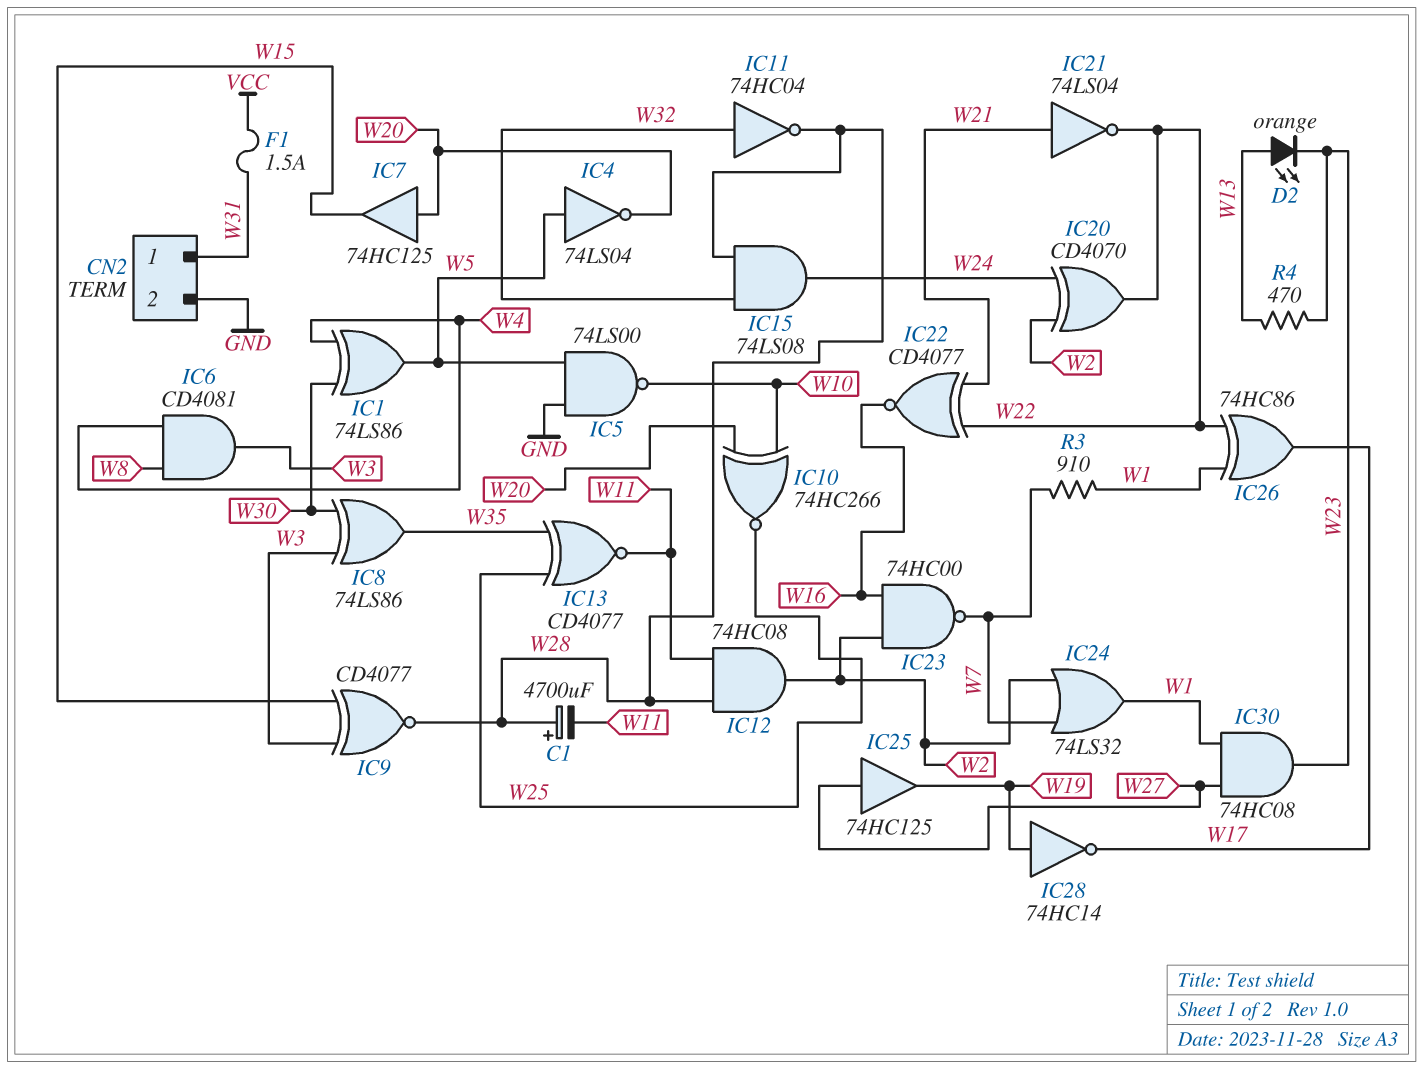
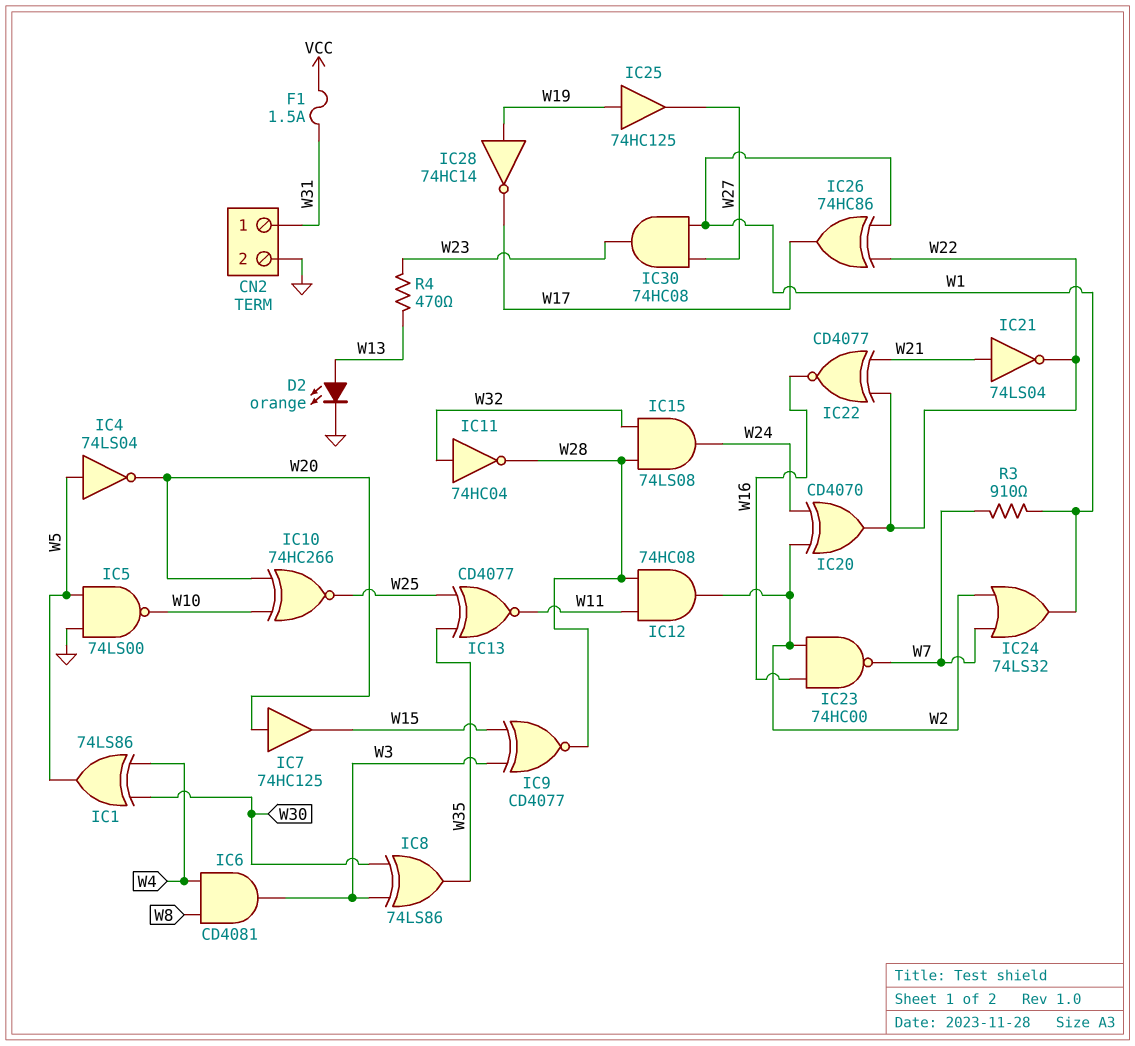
C1: 4700uF (plus W28, minus W11) -> none
D2: LED orange (A W13, K W23) -> LED orange (A W13, K GND)
IC25: buffer 74HC125 (in W27, out W19) -> buffer 74HC125 (in W19, out W27)

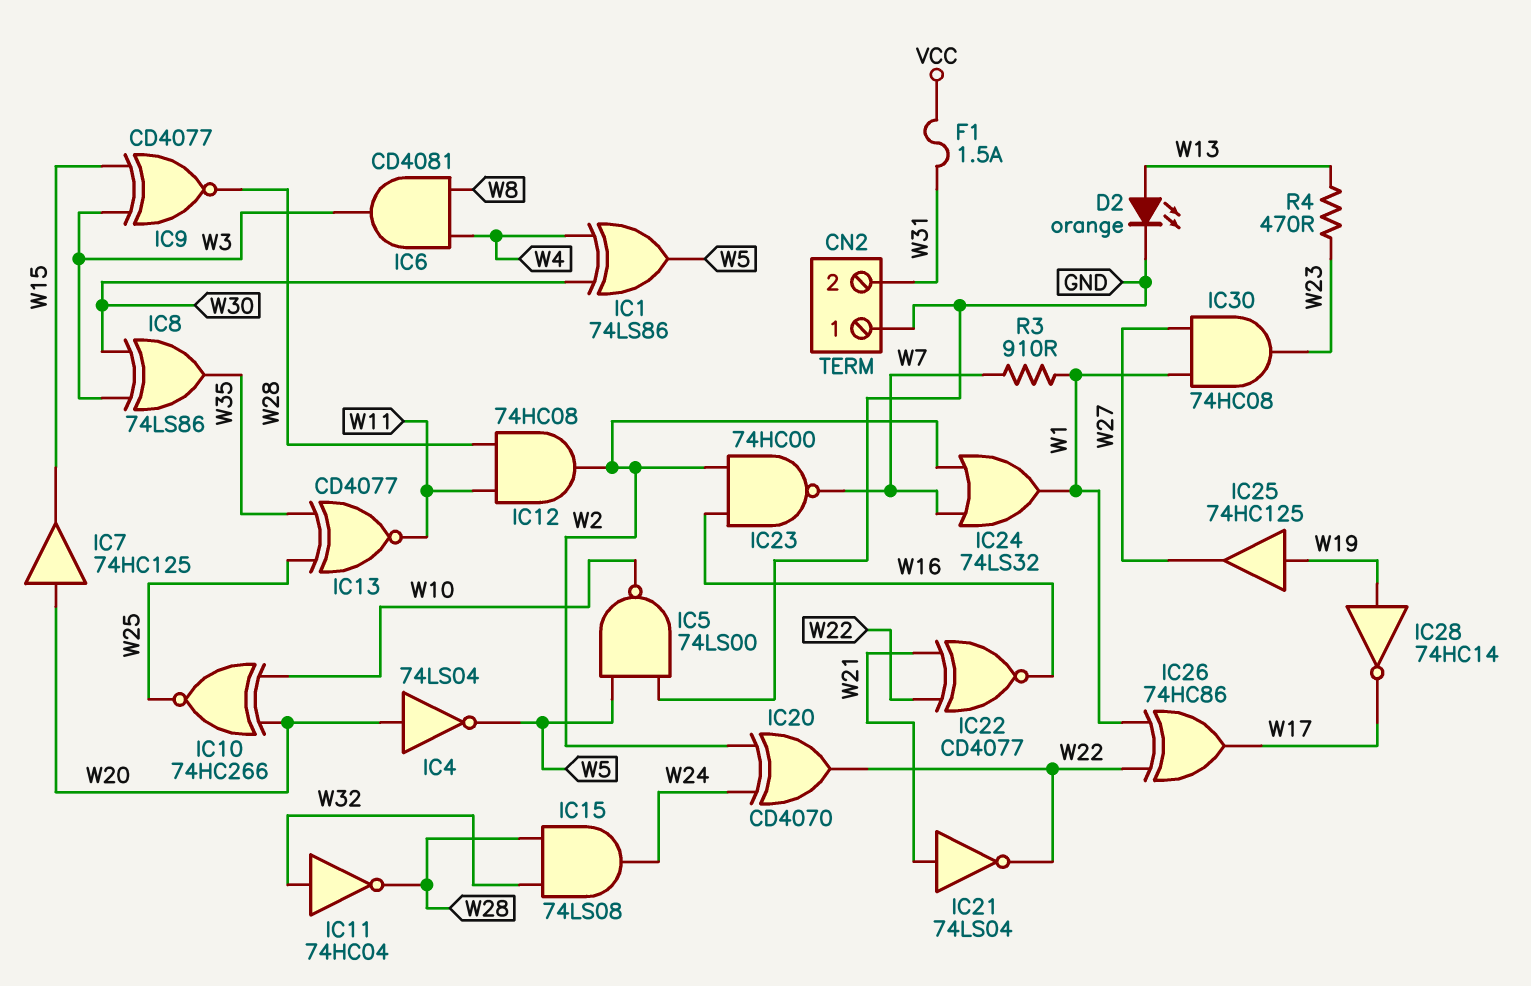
CN2 pin 1: W31 -> GND
CN2 pin 2: GND -> W31
IC4: NOT 74LS04 (in W5, out W20) -> NOT 74LS04 (in W20, out W5)

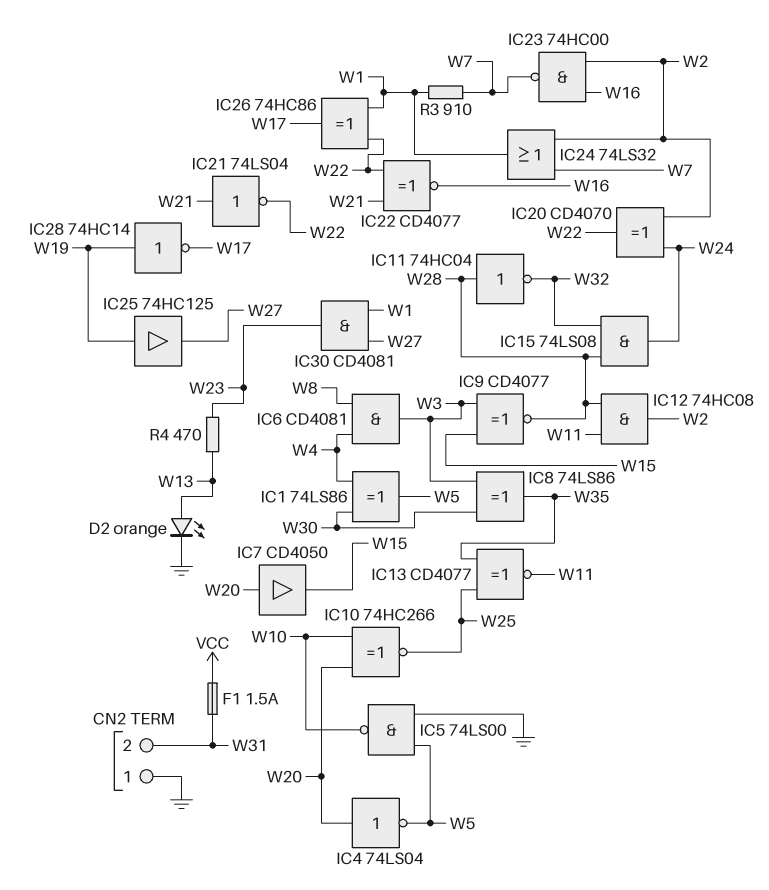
IC7: buffer 74HC125 (in W20, out W15) -> buffer CD4050 (in W20, out W15)
IC11: NOT 74HC04 (in W32, out W28) -> NOT 74HC04 (in W28, out W32)
IC30: AND 74HC08 (in W1, in W27, out W23) -> AND CD4081 (in W1, in W27, out W23)

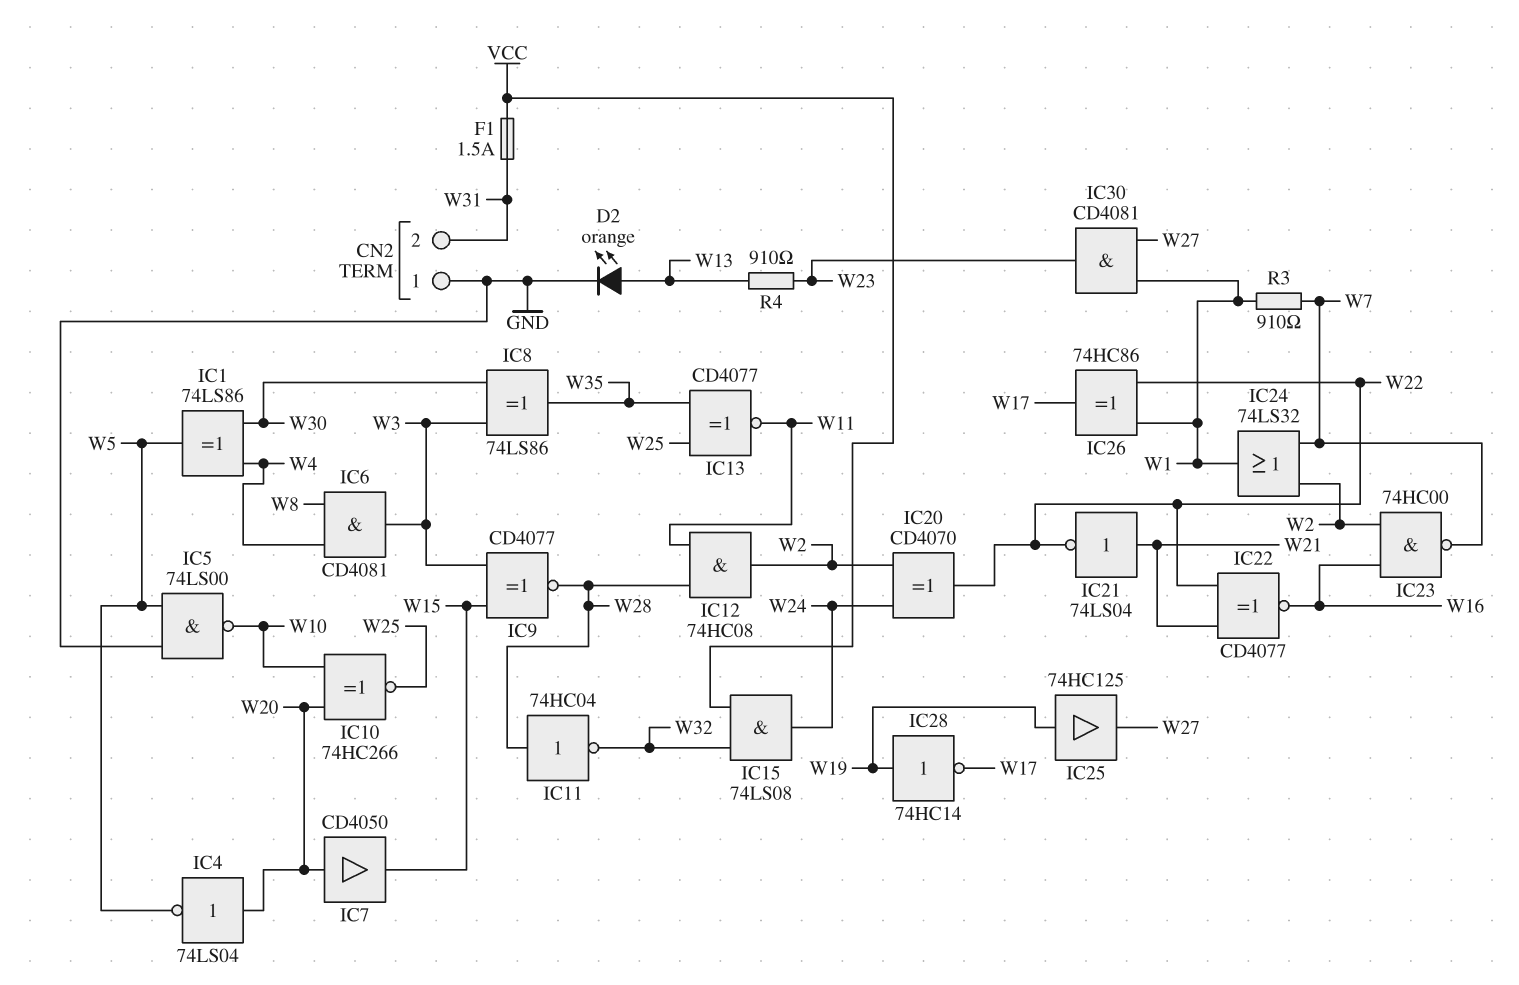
IC15: AND 74LS08 (in W28, in W32, out W24) -> AND 74LS08 (in VCC, in W32, out W24)
R4: 470 (W13, W23) -> 910 (W13, W23)

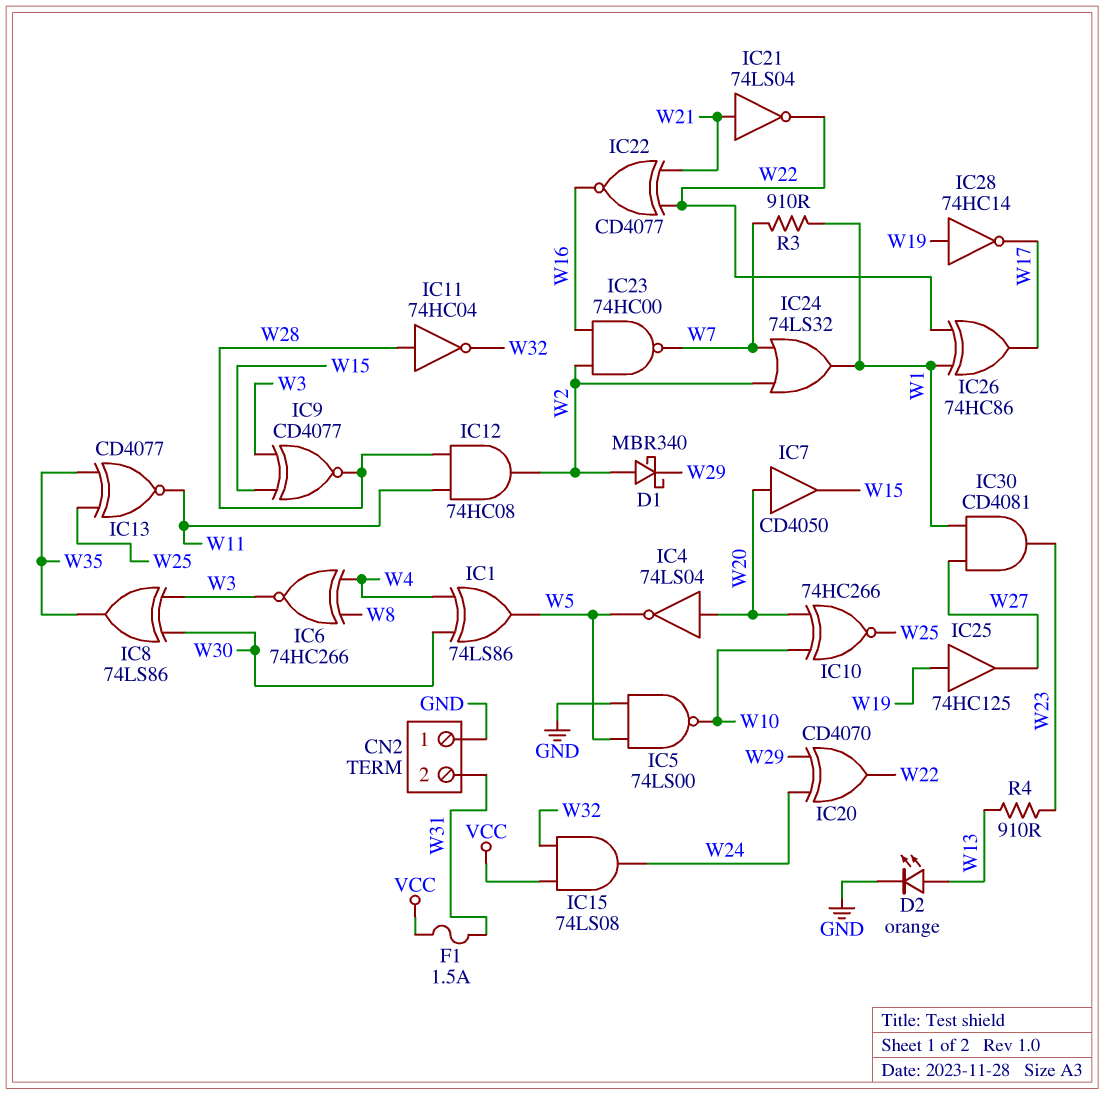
D1: none -> schottky MBR340 (A W2, K W29)
IC6: AND CD4081 (in W4, in W8, out W3) -> XNOR 74HC266 (in W4, in W8, out W3)
IC20: XOR CD4070 (in W2, in W24, out W22) -> XOR CD4070 (in W24, in W29, out W22)

